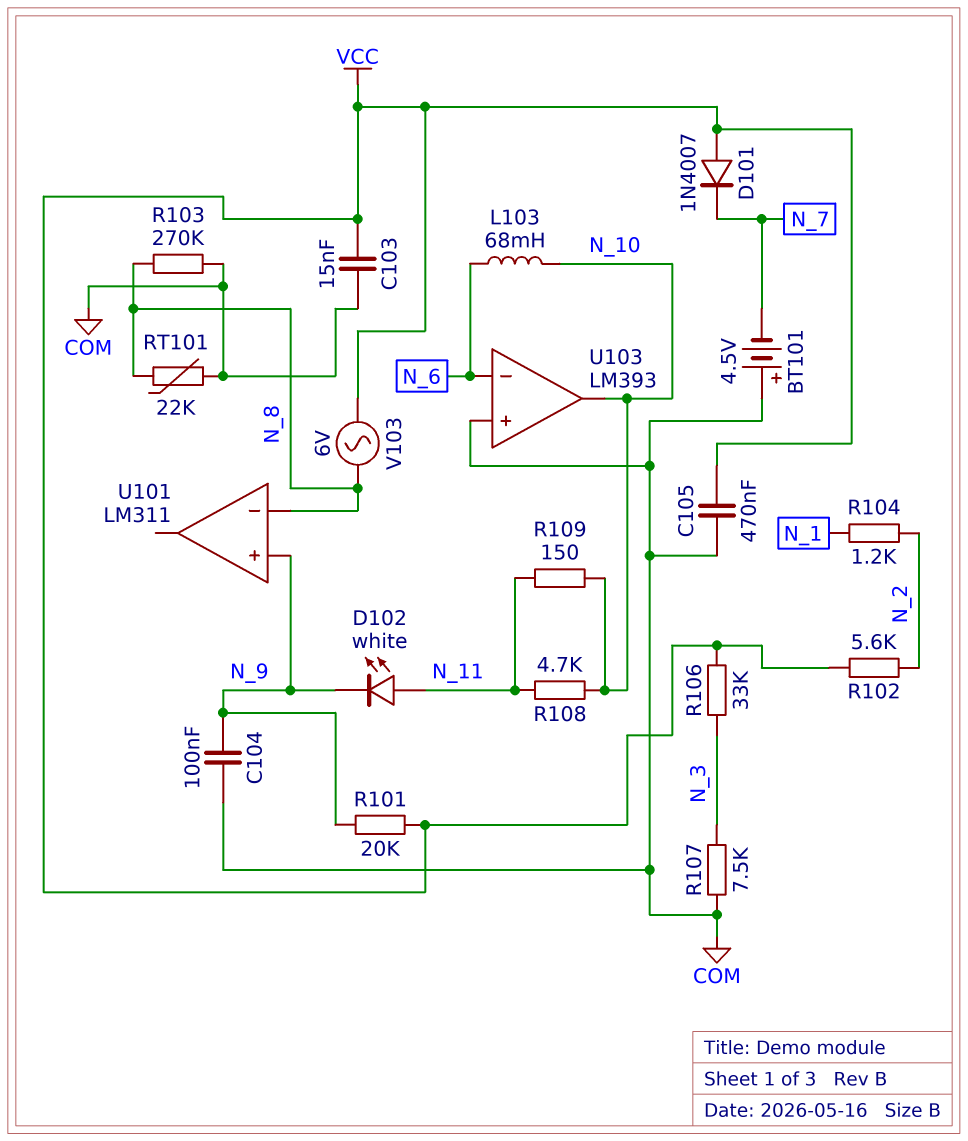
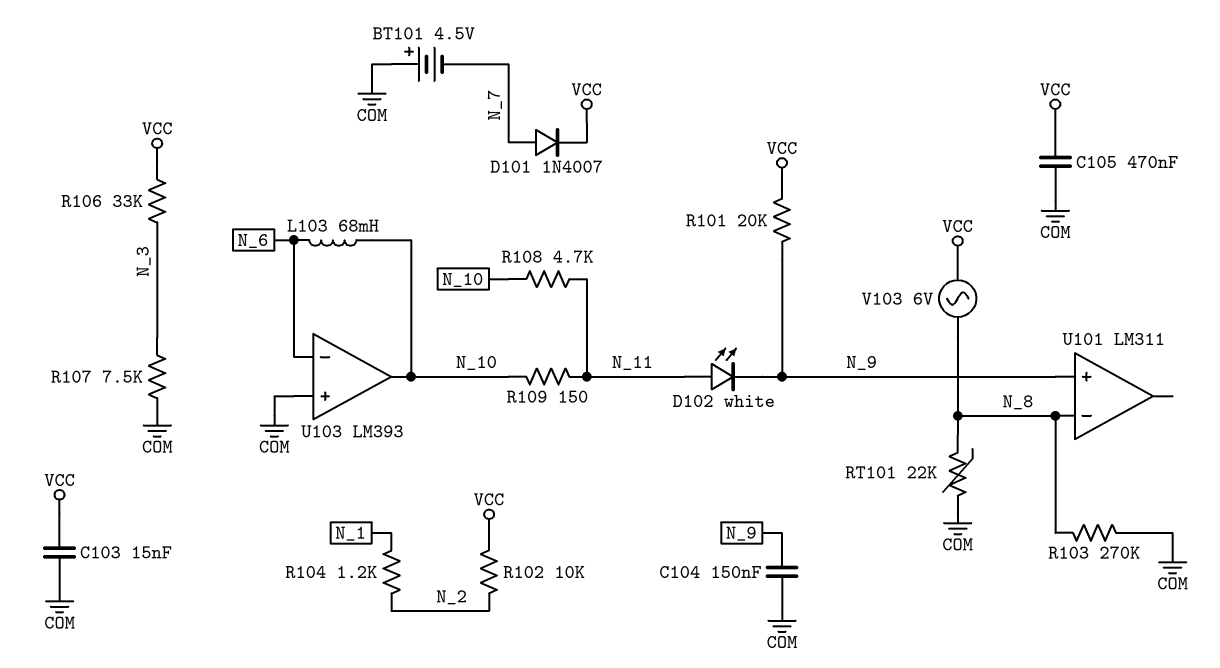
C104: 100nF (COM, N_9) -> 150nF (COM, N_9)
D101: diode 1N4007 (A VCC, K N_7) -> diode 1N4007 (A N_7, K VCC)
R102: 5.6k (N_2, VCC) -> 10k (N_2, VCC)

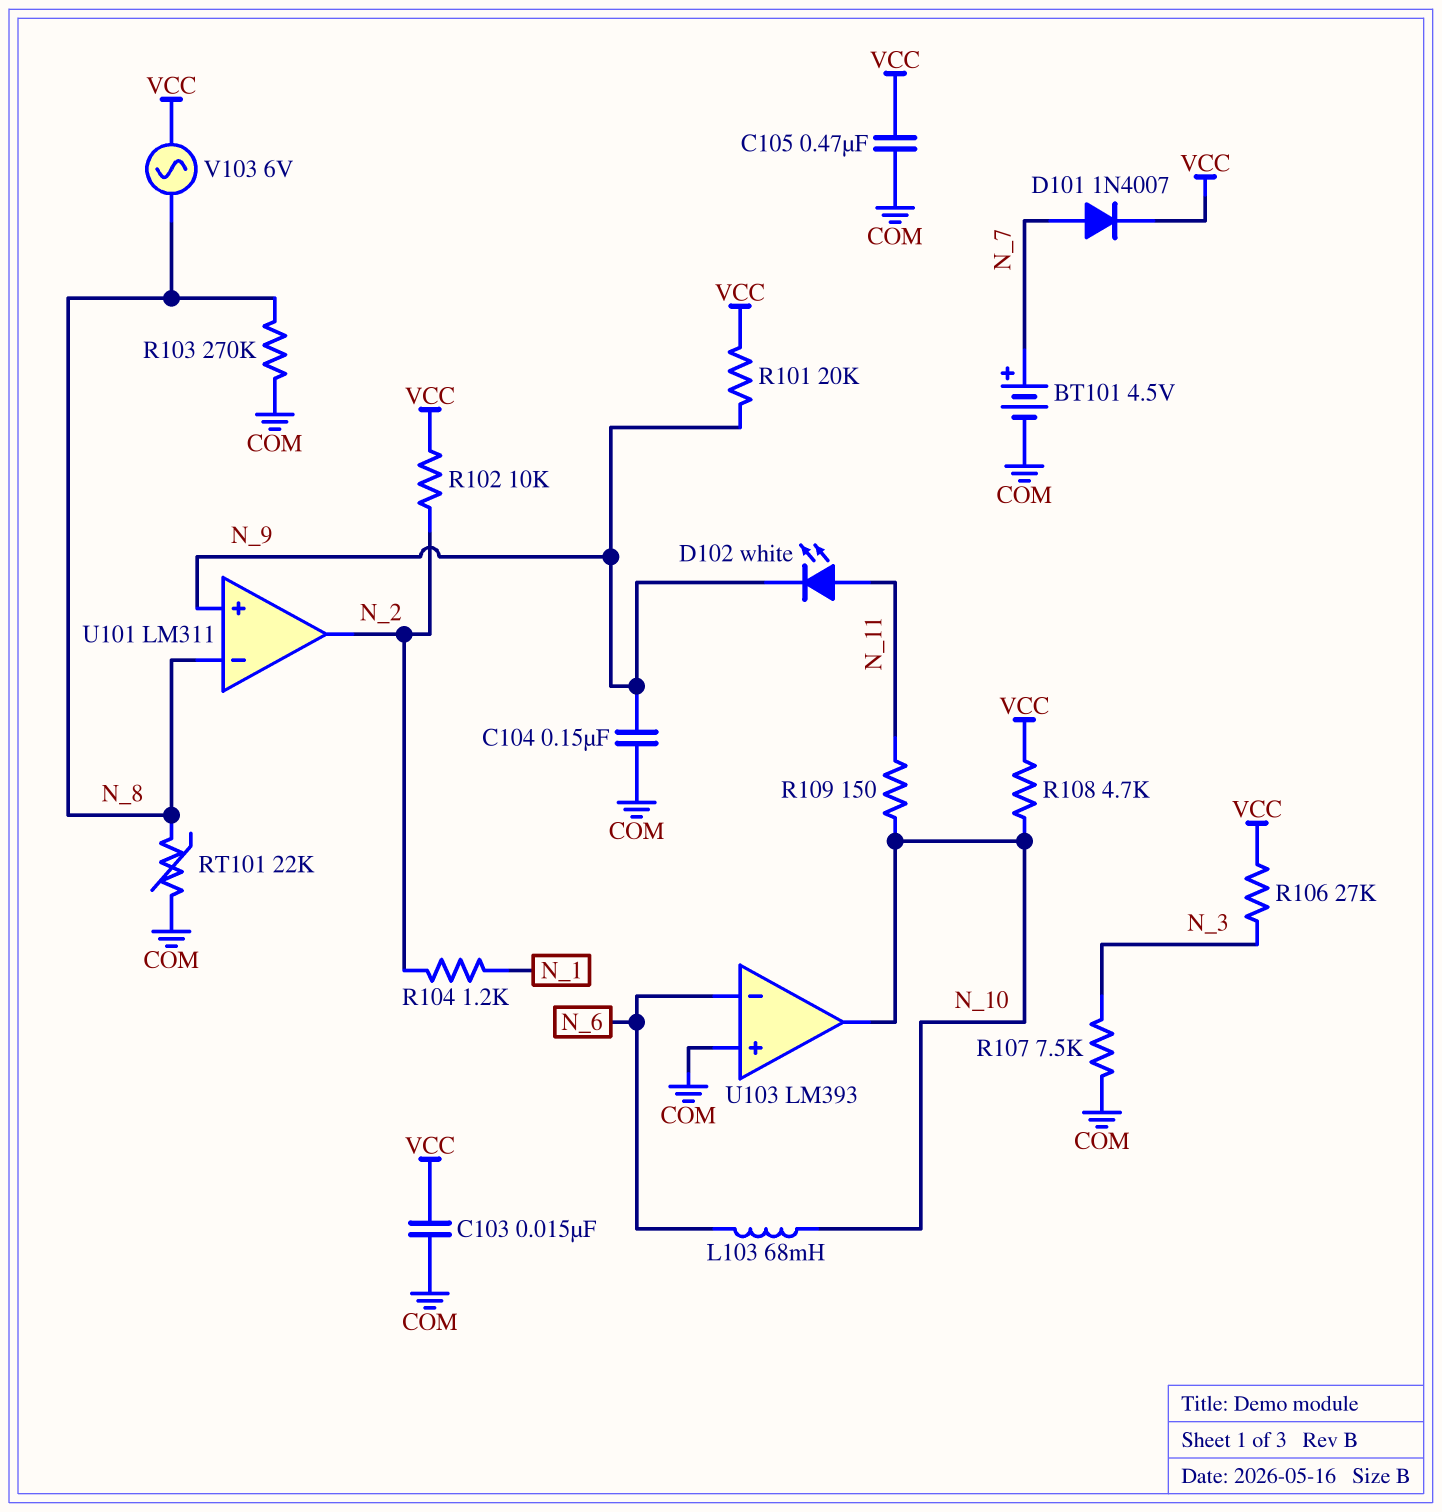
BT101: 4.5V (plus COM, minus N_7) -> 4.5V (plus N_7, minus COM)
R106: 33k (N_3, VCC) -> 27k (N_3, VCC)
R108: 4.7k (N_10, N_11) -> 4.7k (N_10, VCC)
U101 pin out: none -> N_2

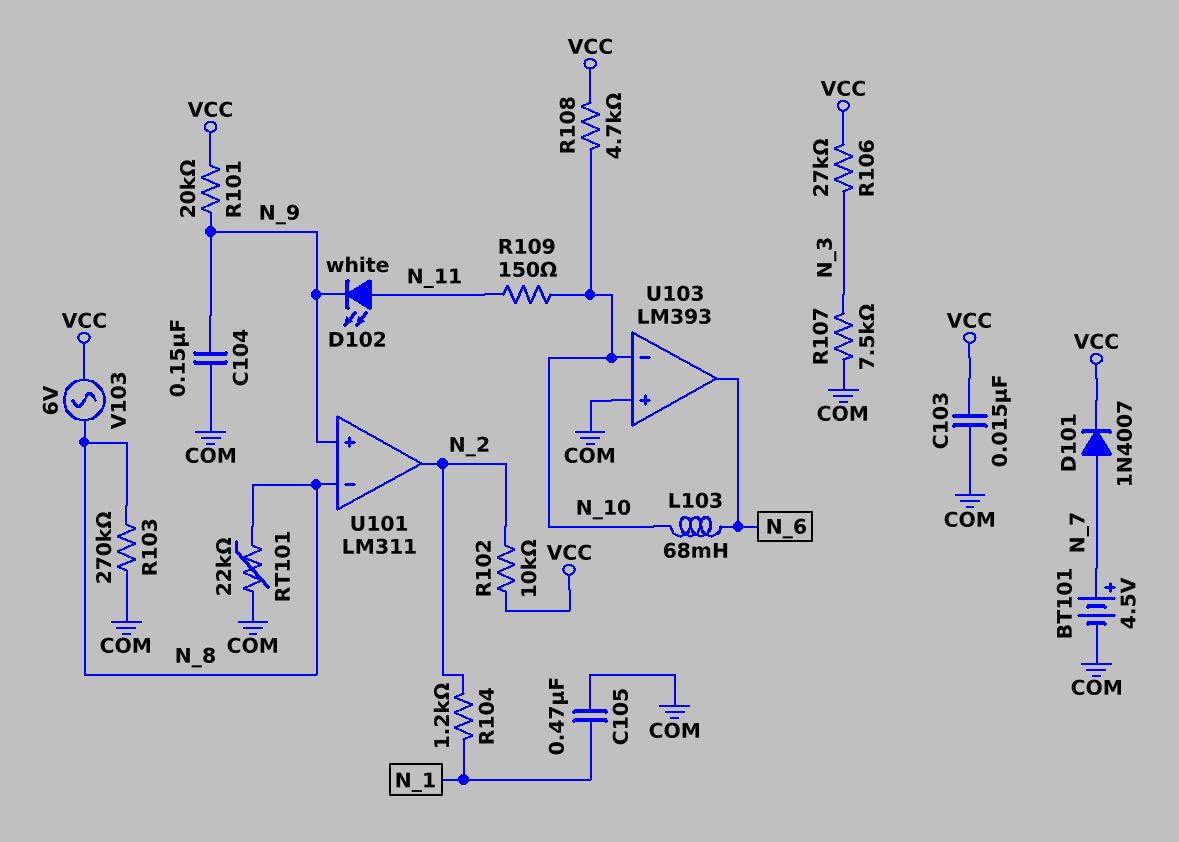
C105: 470nF (COM, VCC) -> 470nF (COM, N_1)
U103 pin in-: N_6 -> N_10
U103 pin out: N_10 -> N_6

